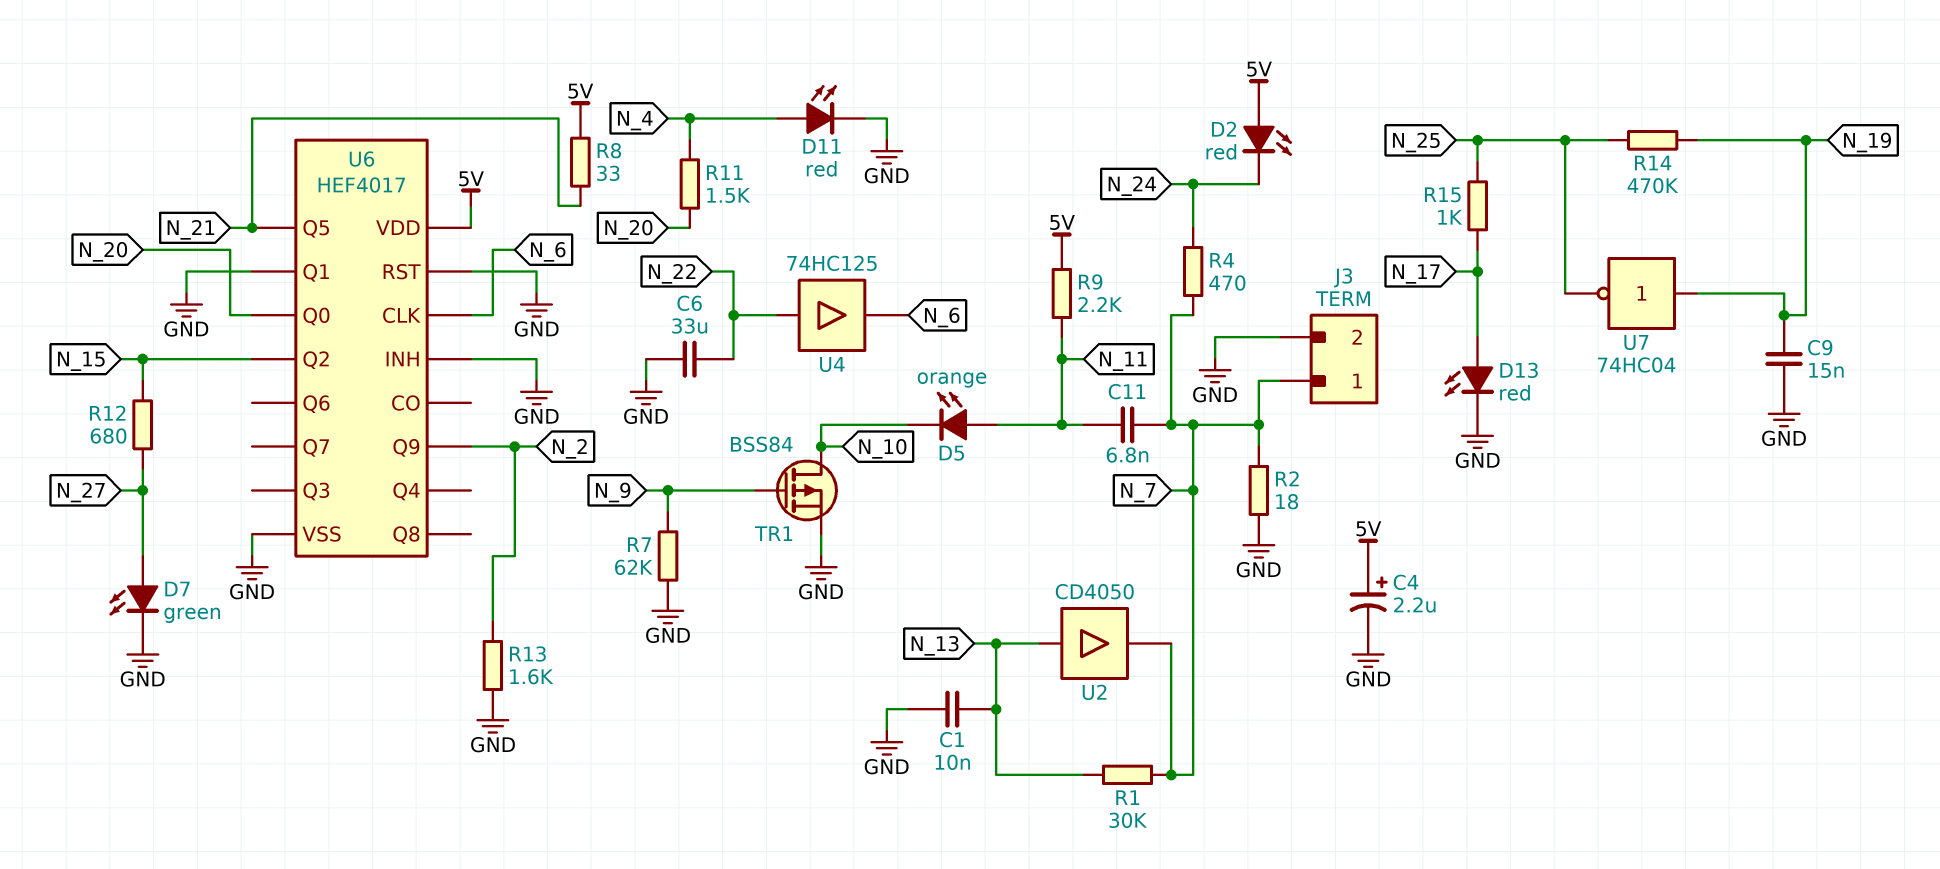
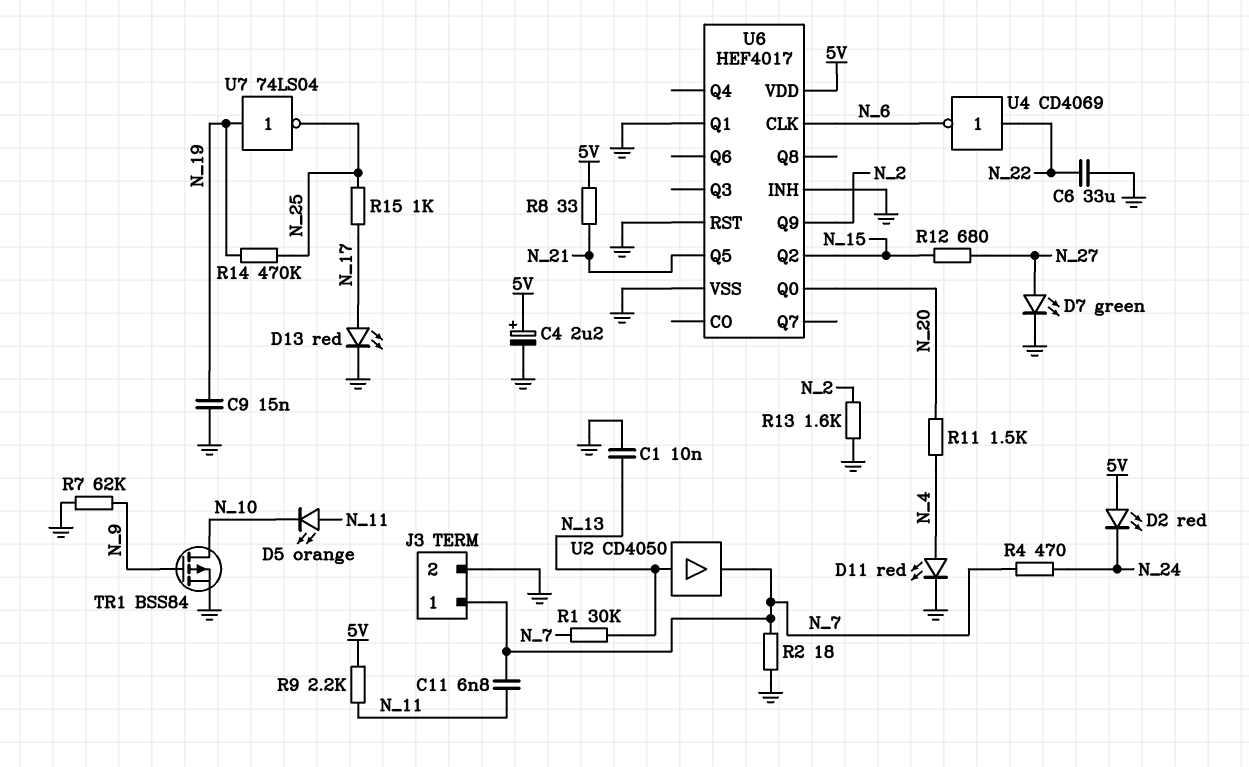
U4: buffer 74HC125 (in N_22, out N_6) -> NOT CD4069 (in N_22, out N_6)
U7: NOT 74HC04 (in N_19, out N_25) -> NOT 74LS04 (in N_19, out N_25)

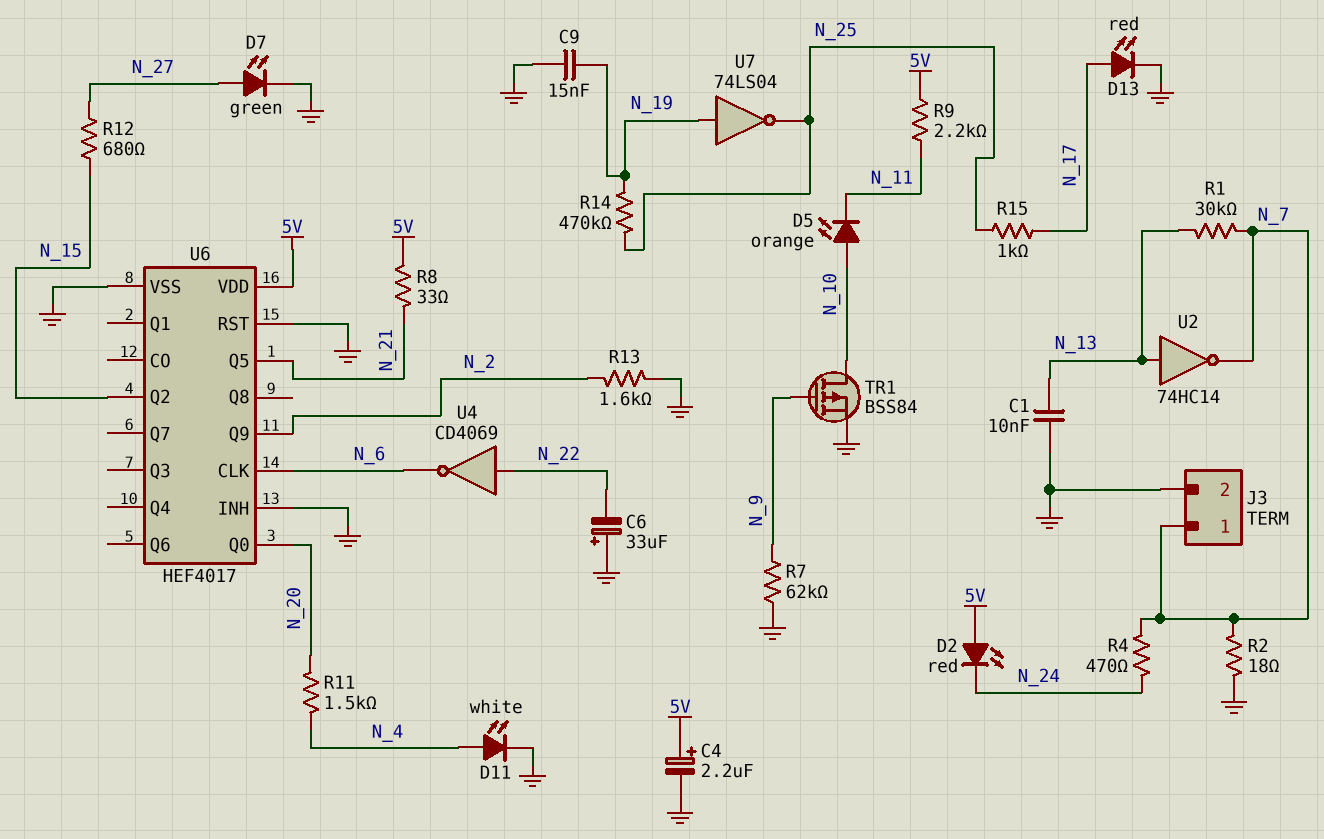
C6: 33uF (GND, N_22) -> 33uF (plus GND, minus N_22)
C11: 6.8nF (N_7, N_11) -> none
D5: LED orange (A N_11, K N_10) -> LED orange (A N_10, K N_11)
D11: LED red (A N_4, K GND) -> LED white (A N_4, K GND)
U2: buffer CD4050 (in N_13, out N_7) -> NOT 74HC14 (in N_13, out N_7)
U6 pin Q1: GND -> none

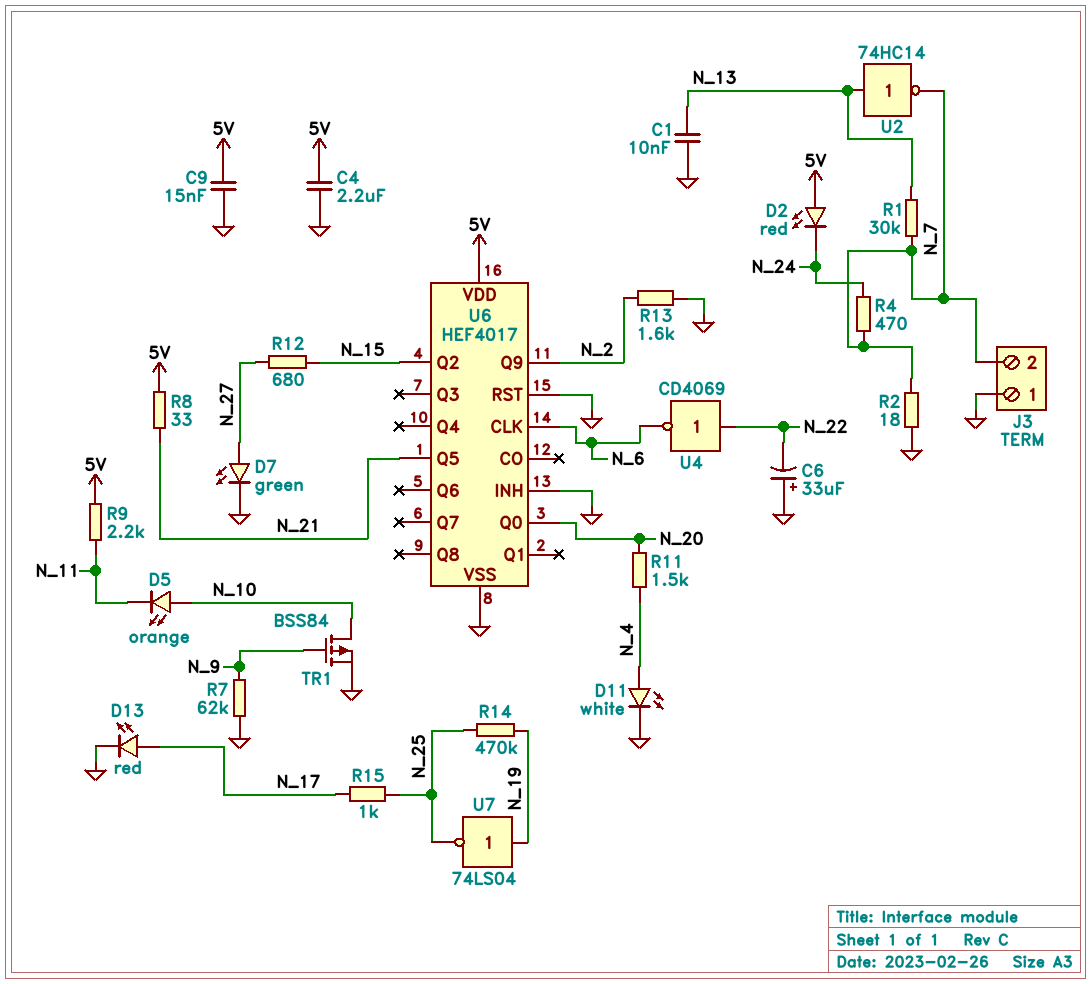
C4: 2.2uF (plus 5V, minus GND) -> 2.2uF (5V, GND)
C9: 15nF (GND, N_19) -> 15nF (5V, GND)
J3 pin 1: N_7 -> GND
J3 pin 2: GND -> N_7

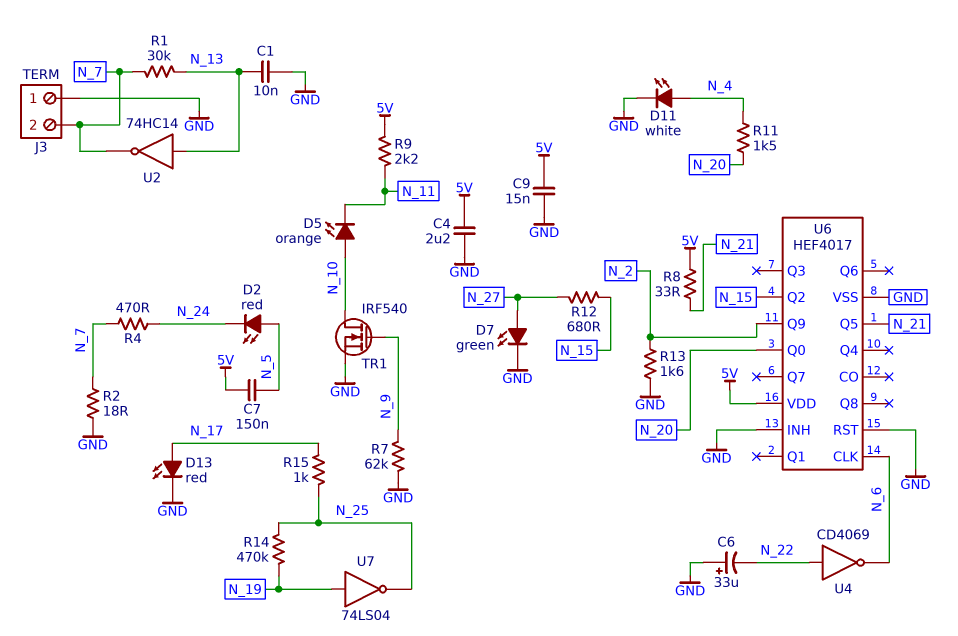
C7: none -> 150nF (5V, N_5)
D2: LED red (A 5V, K N_24) -> LED red (A N_5, K N_24)
TR1: PMOS BSS84 (G N_9, D N_10, S GND) -> NMOS IRF540 (G N_9, D N_10, S GND)

